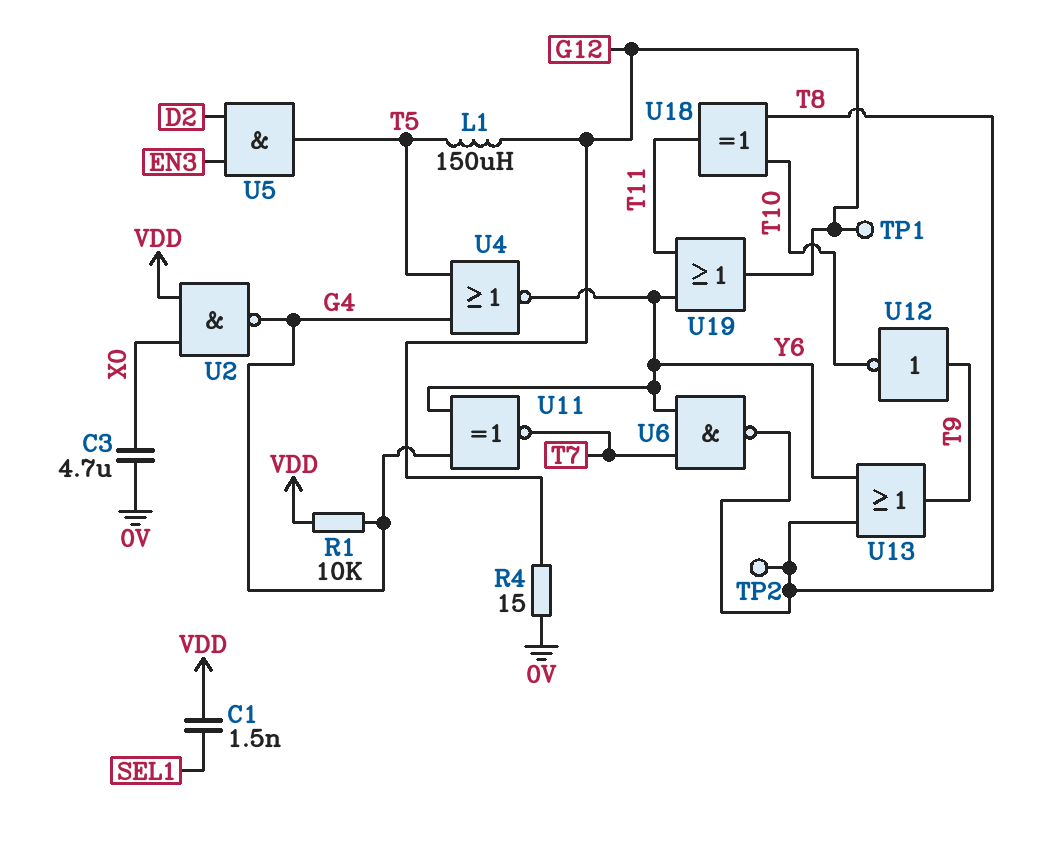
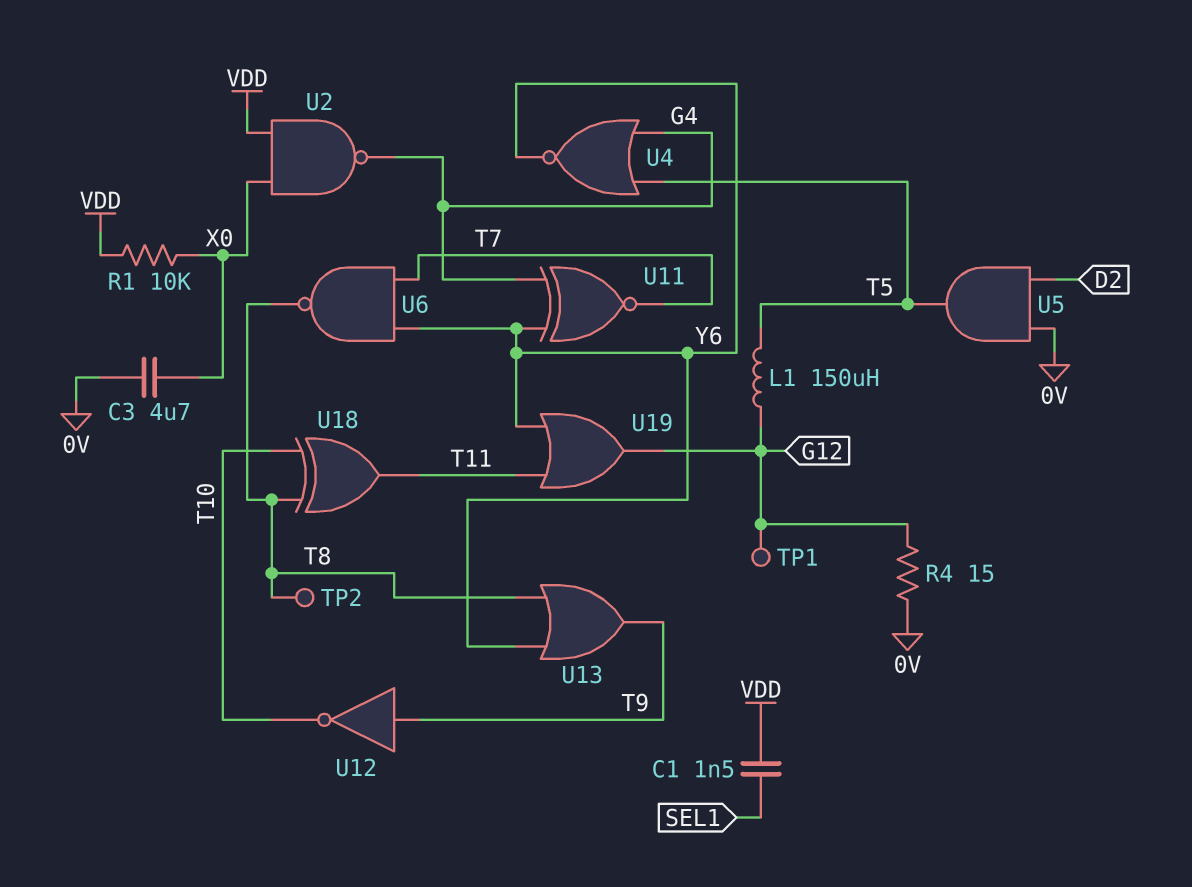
R1: 10k (G4, VDD) -> 10k (VDD, X0)
U5: AND (in D2, in EN3, out T5) -> AND (in 0V, in D2, out T5)

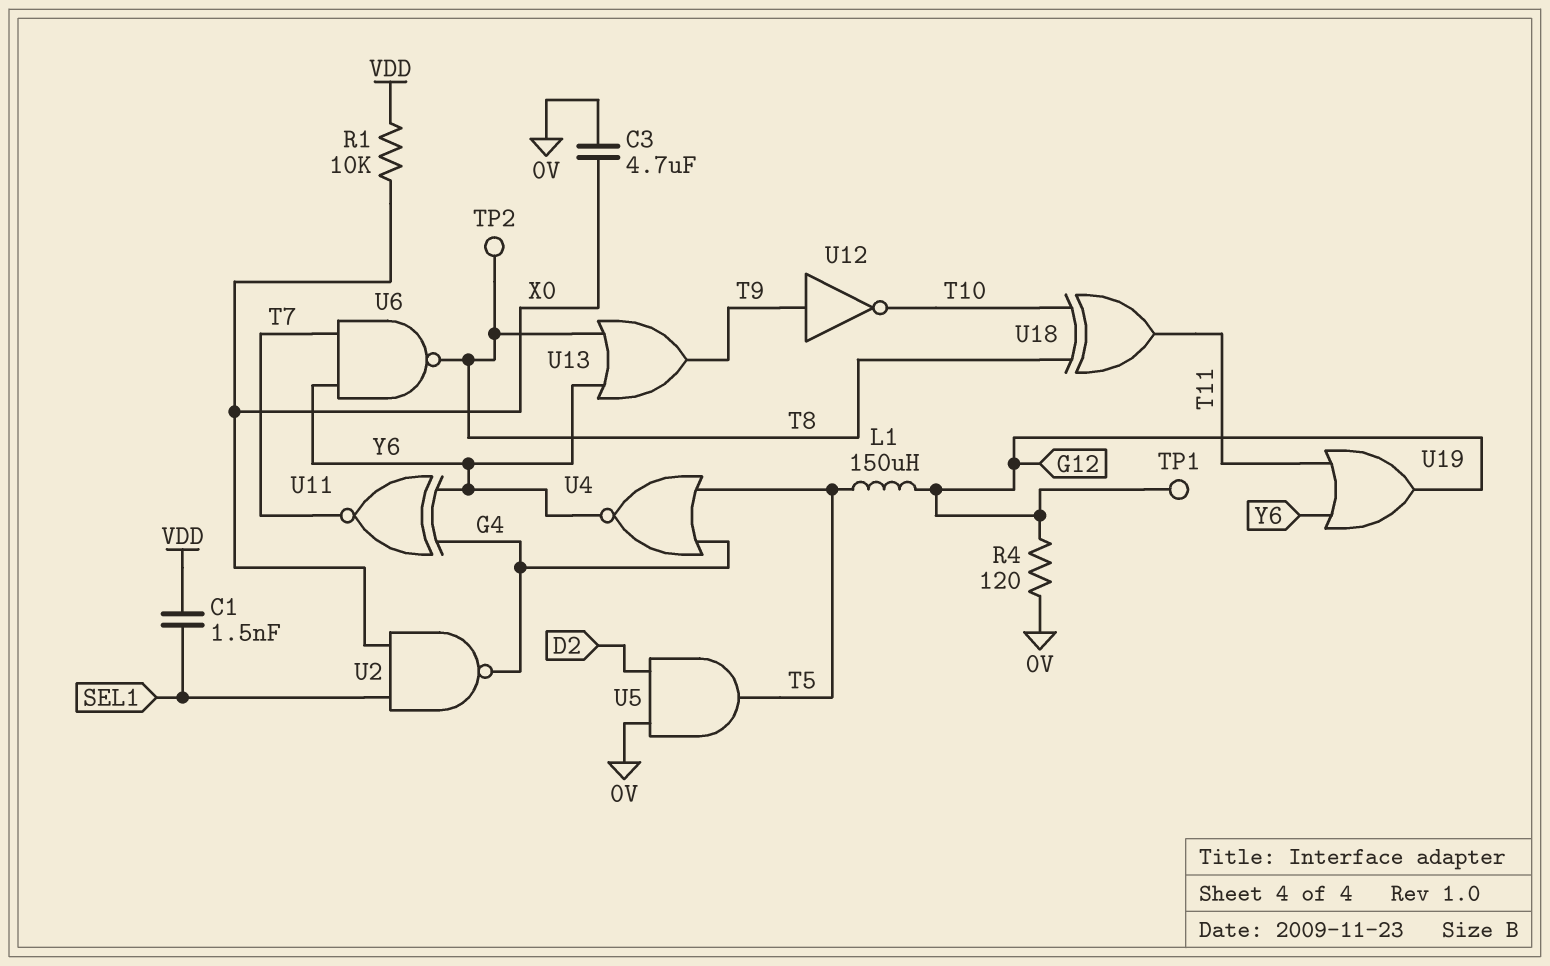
R4: 15 (0V, G12) -> 120 (0V, G12)
U2: NAND (in VDD, in X0, out G4) -> NAND (in SEL1, in X0, out G4)

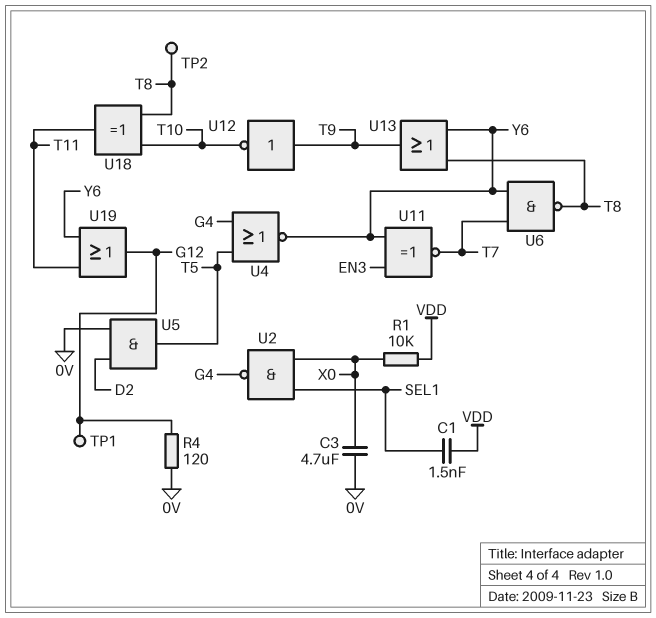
L1: 150uH (G12, T5) -> none
U11: XNOR (in G4, in Y6, out T7) -> XNOR (in EN3, in Y6, out T7)

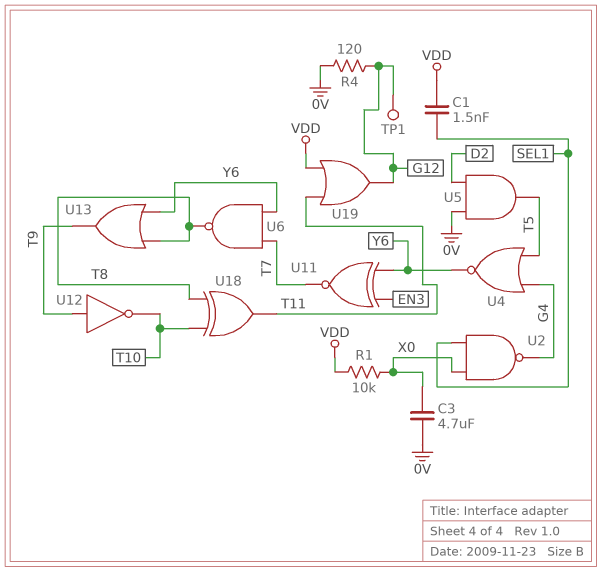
TP2: test point (T8) -> none
U19: OR (in T11, in Y6, out G12) -> OR (in T11, in VDD, out G12)

